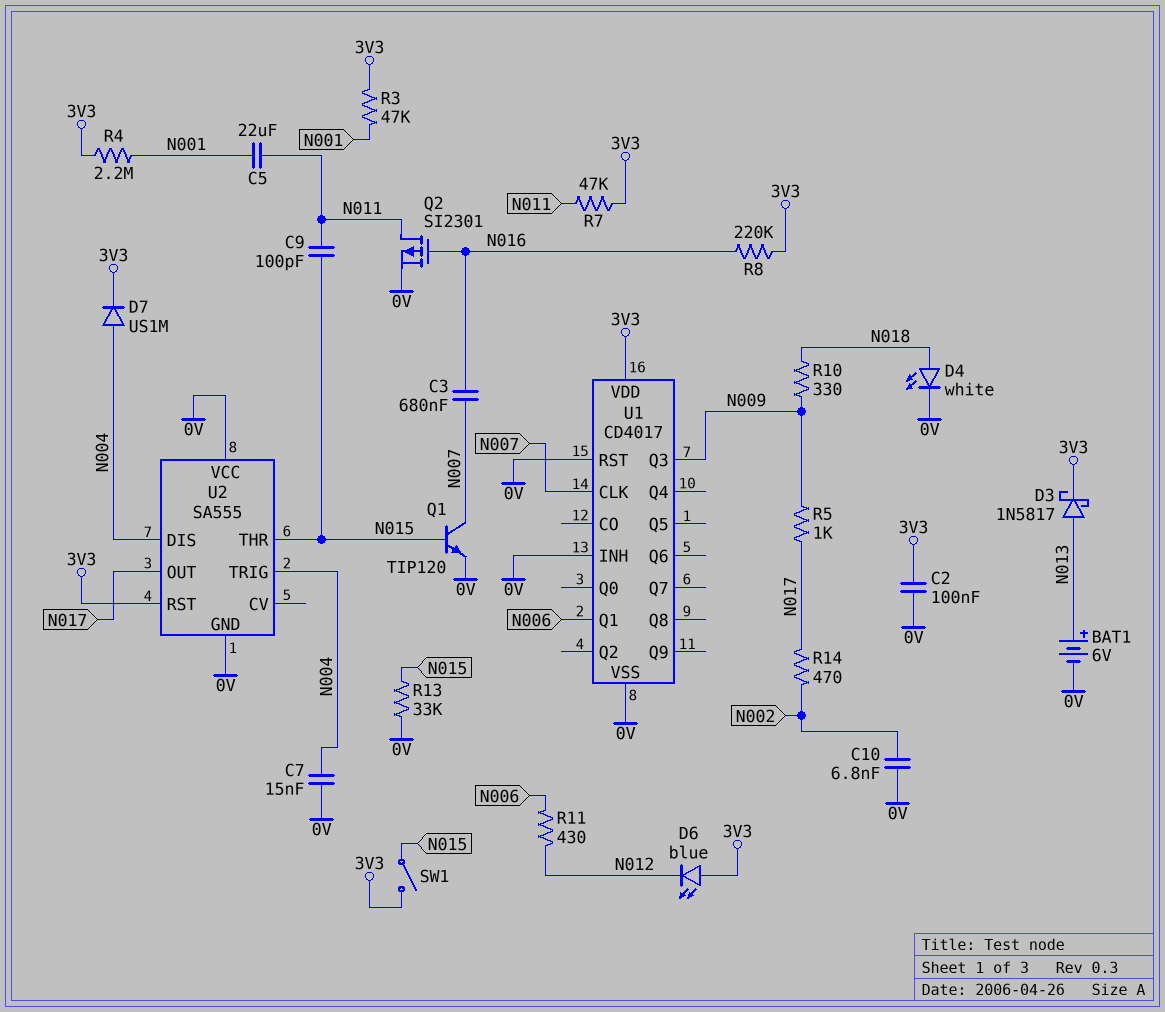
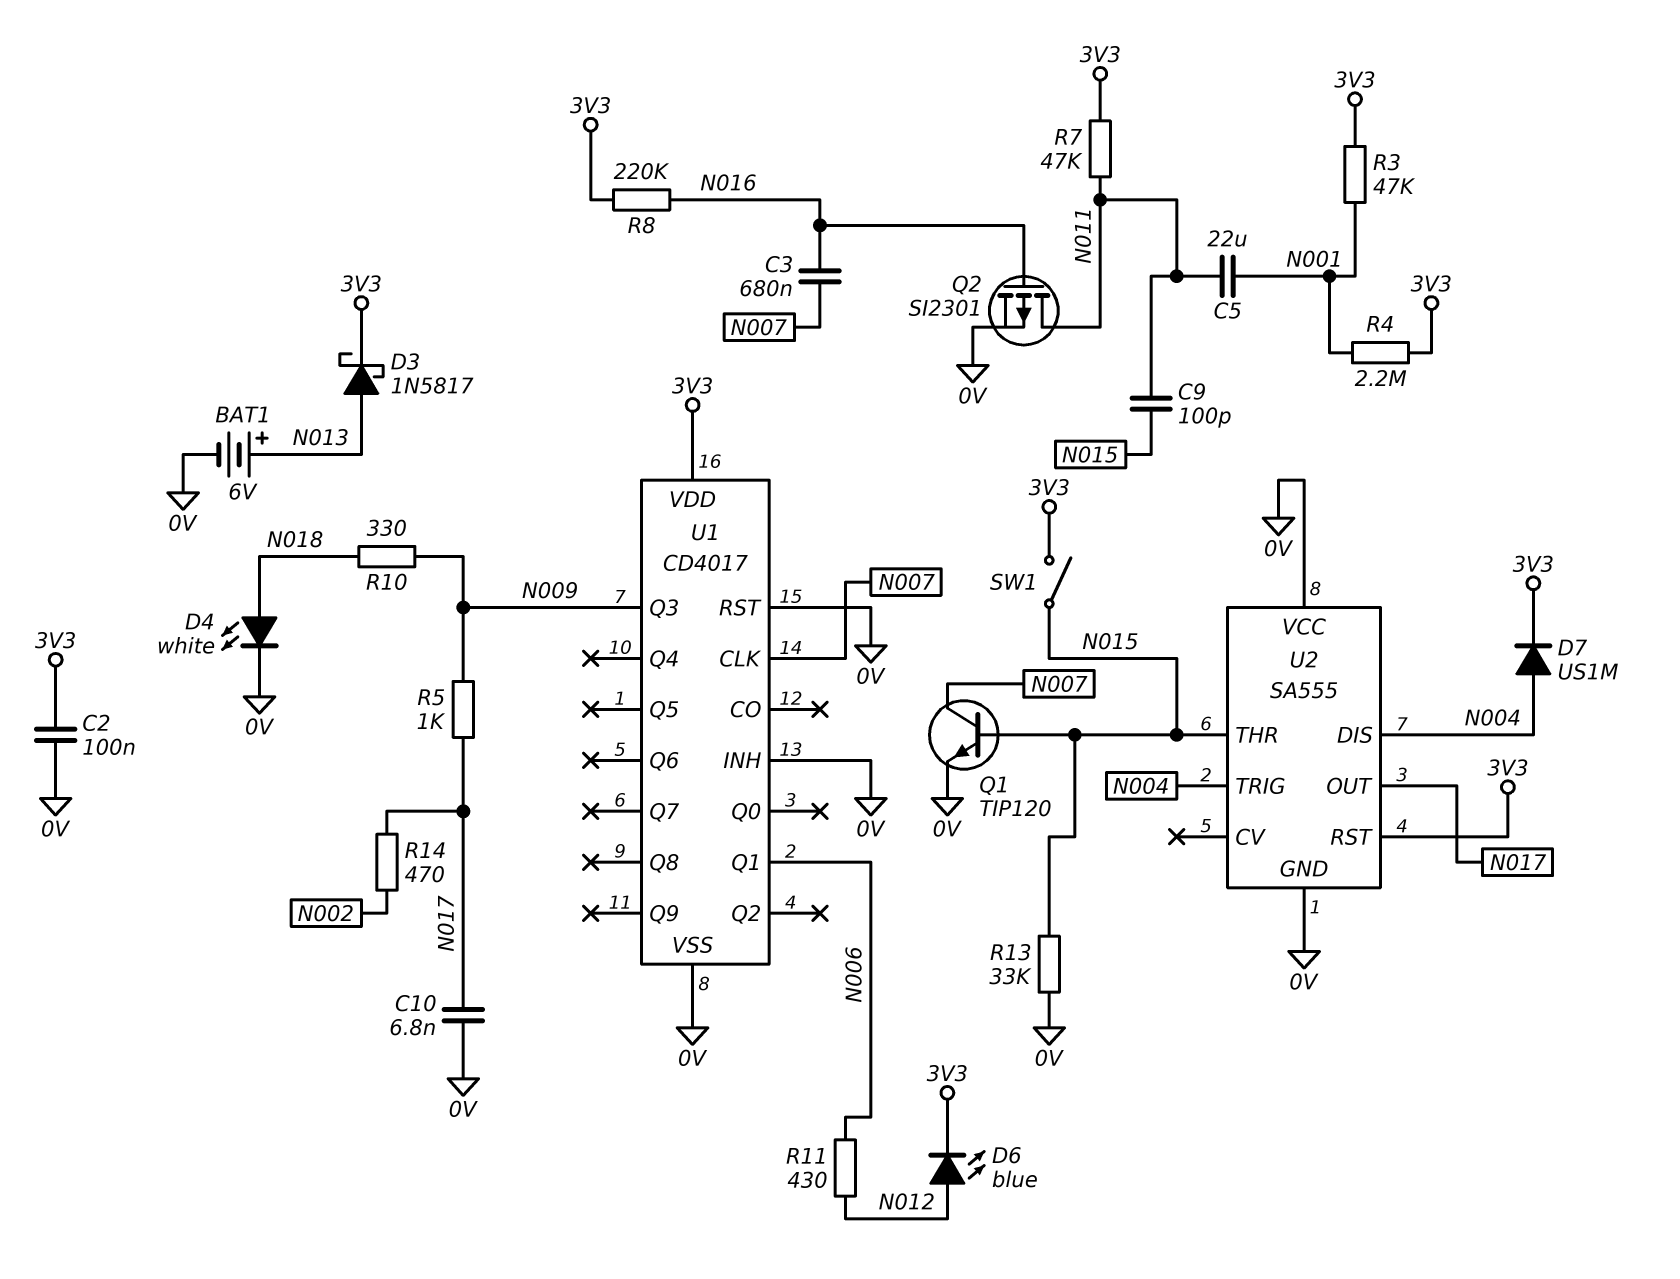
C7: 15nF (0V, N004) -> none
C10: 6.8nF (0V, N002) -> 6.8nF (0V, N017)
D6: LED blue (A 3V3, K N012) -> LED blue (A N012, K 3V3)

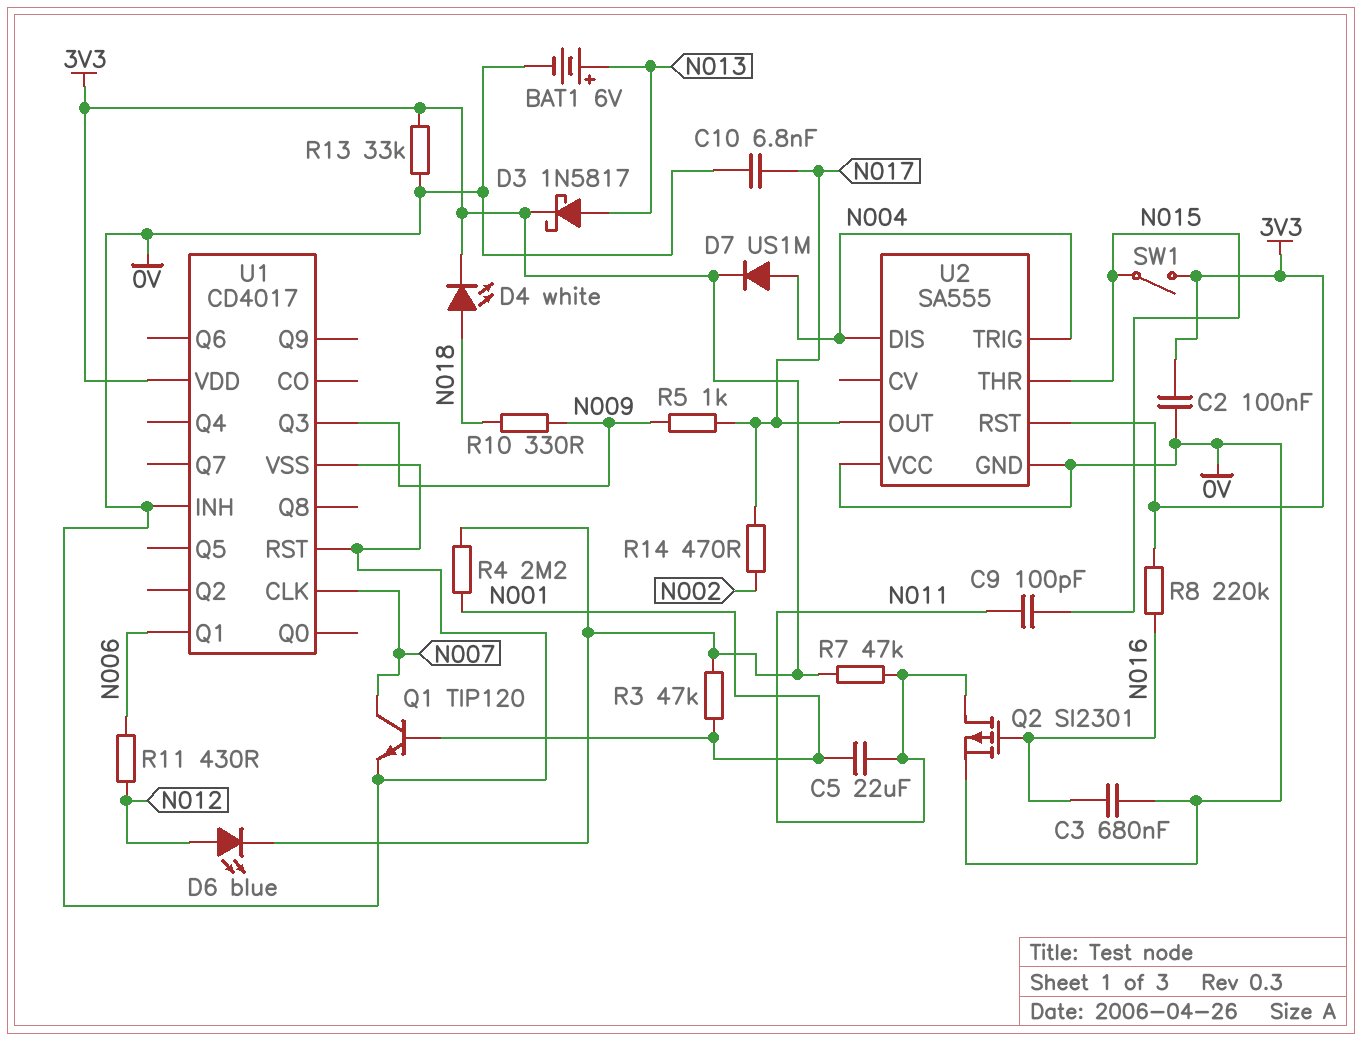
C3: 680nF (N007, N016) -> 680nF (0V, N016)
D4: LED white (A N018, K 0V) -> LED white (A N018, K 3V3)
Q1: NPN TIP120 (B N015, C N007, E 0V) -> NPN TIP120 (B N001, C N007, E 0V)
R13: 33k (0V, N015) -> 33k (0V, 3V3)

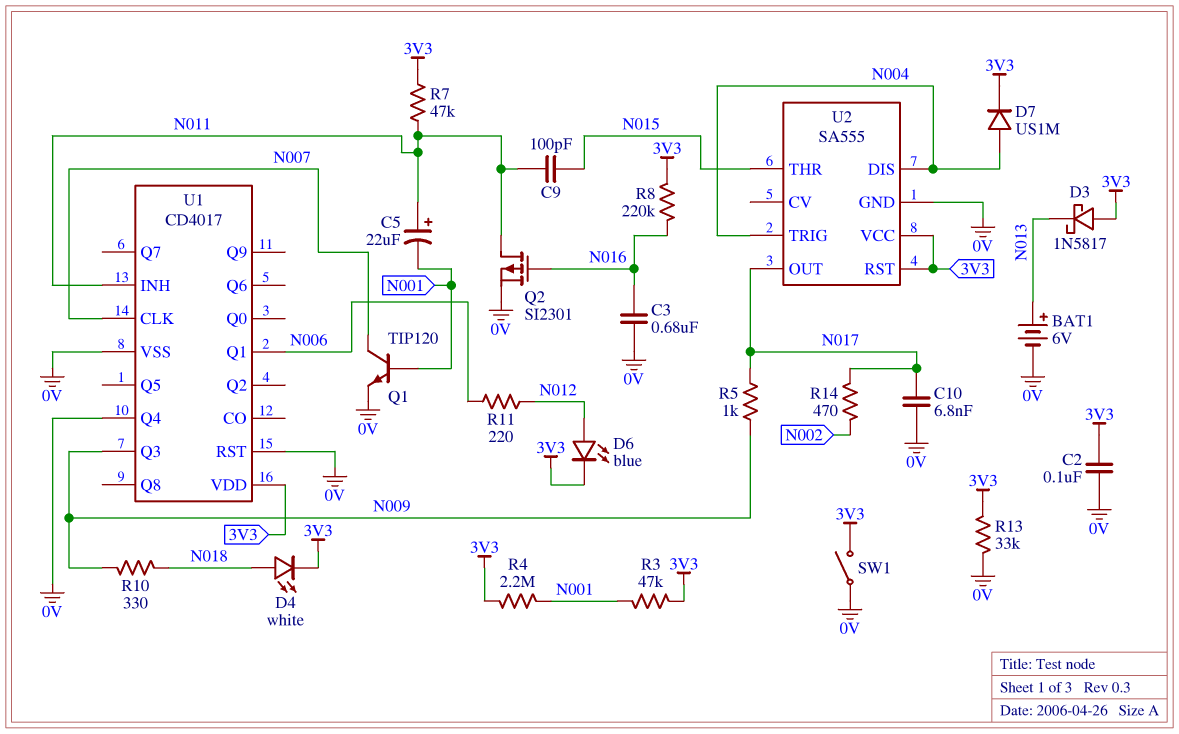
C5: 22uF (N001, N011) -> 22uF (plus N011, minus N001)
D3: schottky 1N5817 (A N013, K 3V3) -> schottky 1N5817 (A 3V3, K N013)
R11: 430 (N006, N012) -> 220 (N006, N012)
SW1: switch (3V3, N015) -> switch (0V, 3V3)
U1 pin INH: 0V -> N011
U1 pin Q4: none -> 0V
U2 pin VCC: 0V -> 3V3

